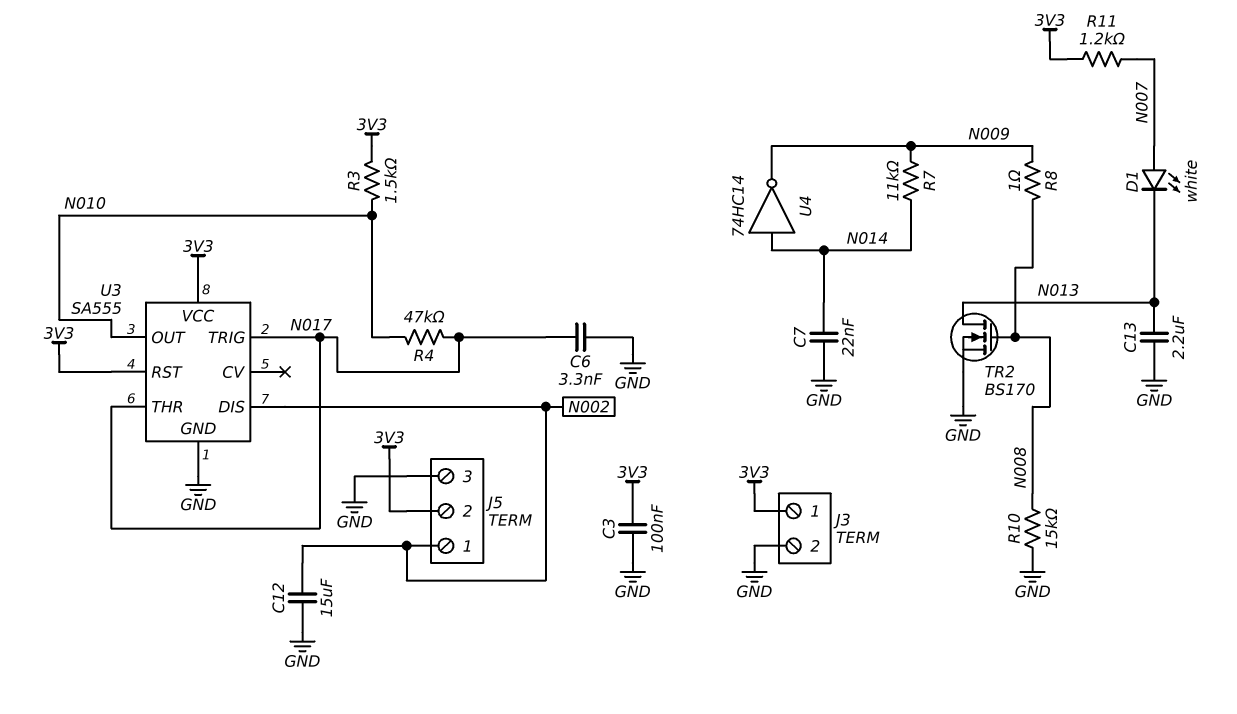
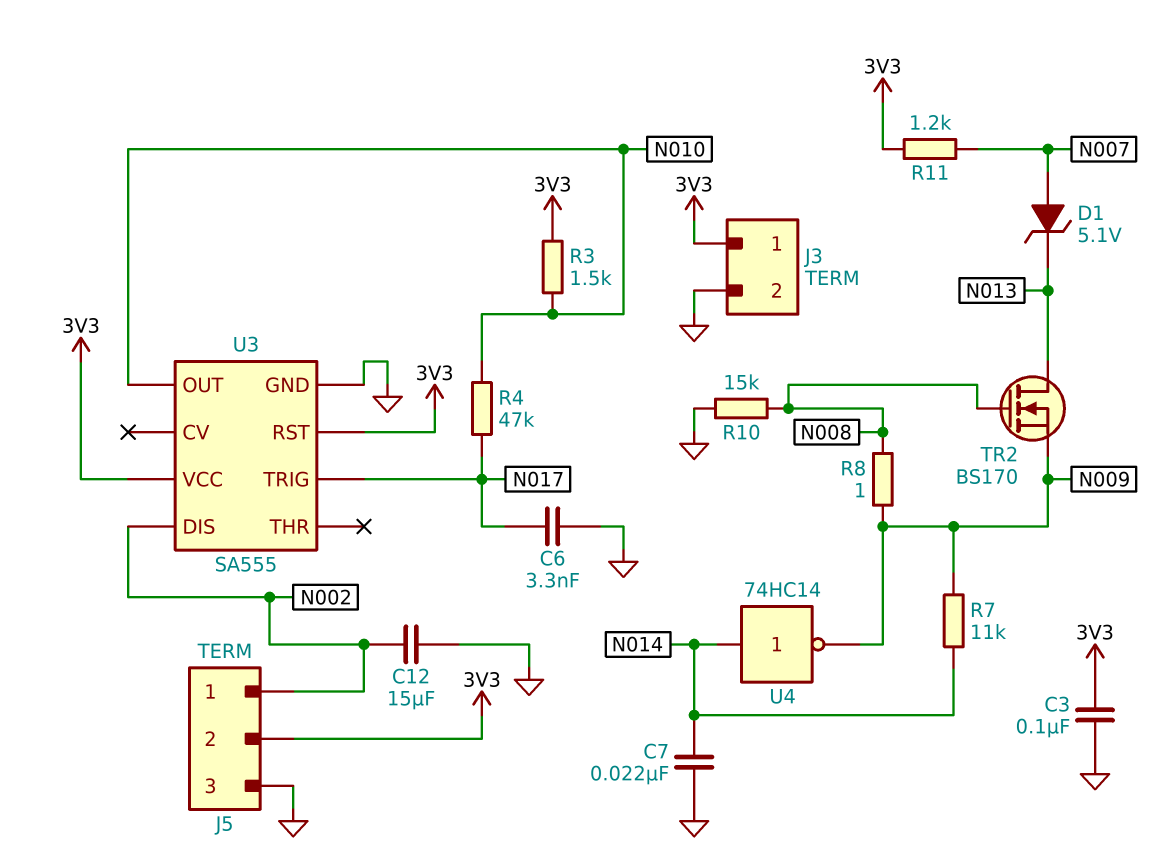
C13: 2.2uF (GND, N013) -> none
D1: LED white (A N007, K N013) -> zener 5.1V (A N007, K N013)
TR2: NMOS BS170 (G N008, D N013, S GND) -> NMOS BS170 (G N008, D N013, S N009)
U3 pin THR: N017 -> none

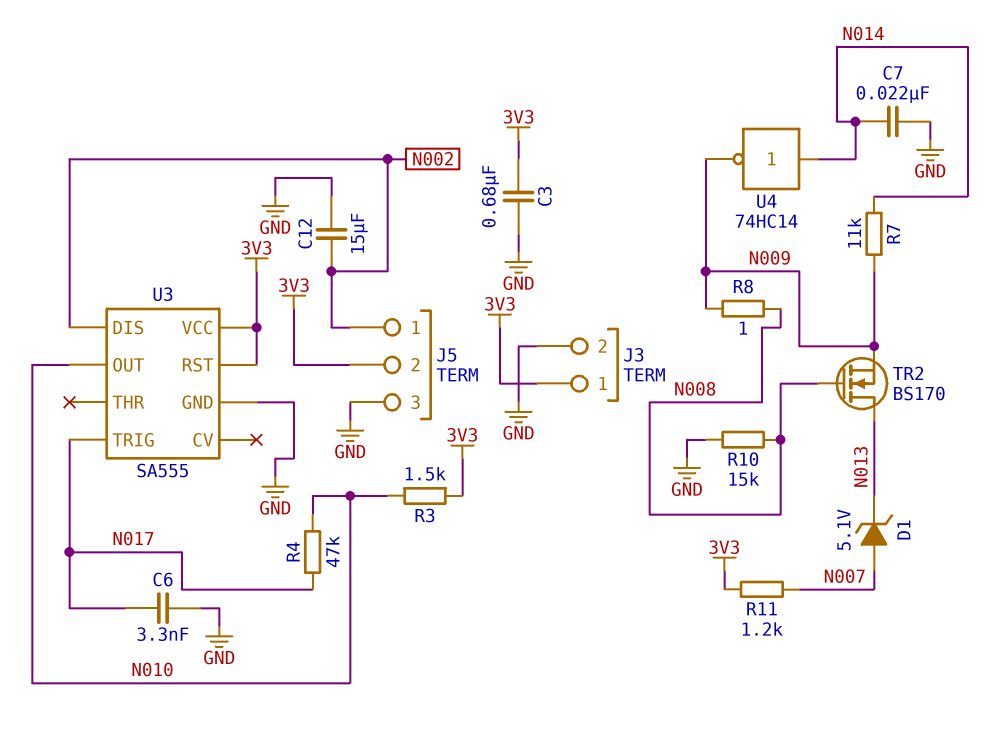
C3: 100nF (3V3, GND) -> 680nF (3V3, GND)

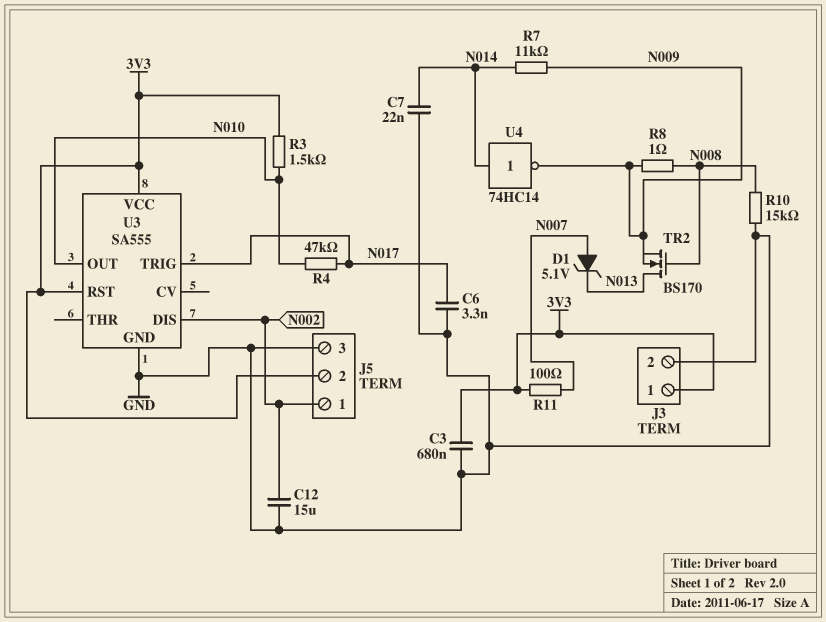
R11: 1.2k (3V3, N007) -> 100 (3V3, N007)

